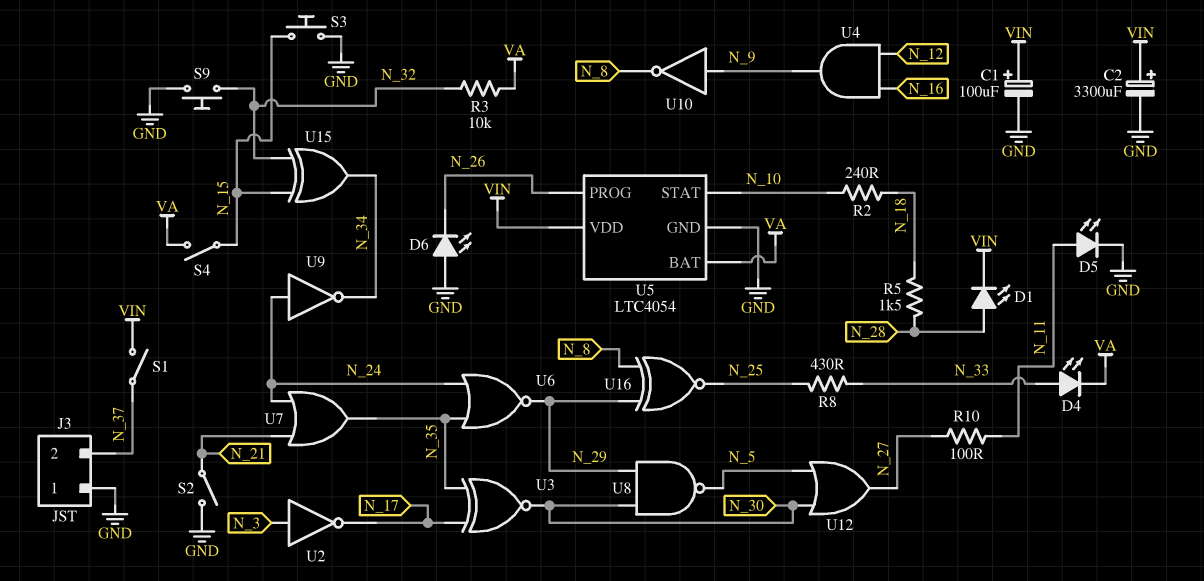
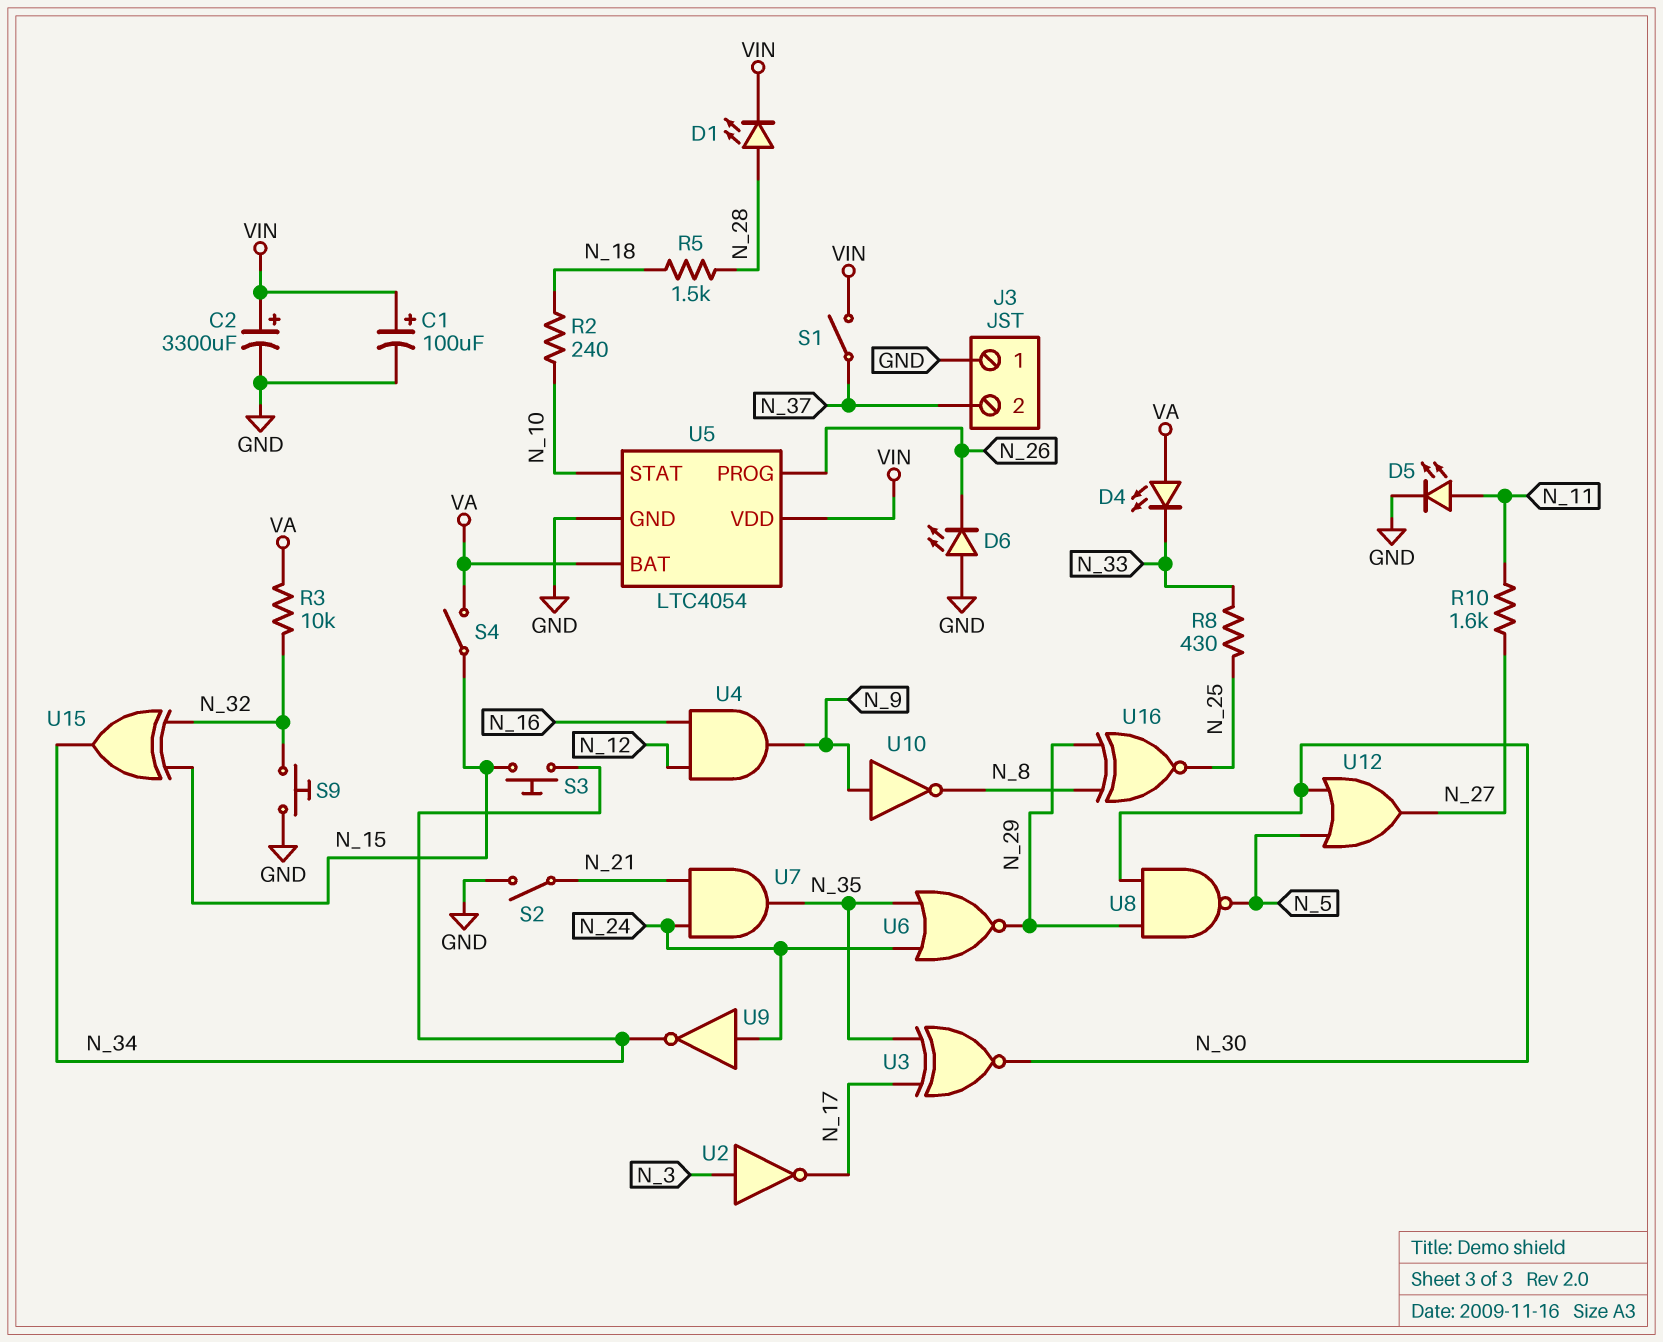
D4: LED (A N_33, K VA) -> LED (A VA, K N_33)
R10: 100 (N_11, N_27) -> 1.6k (N_11, N_27)
S3: button (GND, N_15) -> button (N_15, N_34)
U7: OR (in N_21, in N_24, out N_35) -> AND (in N_21, in N_24, out N_35)

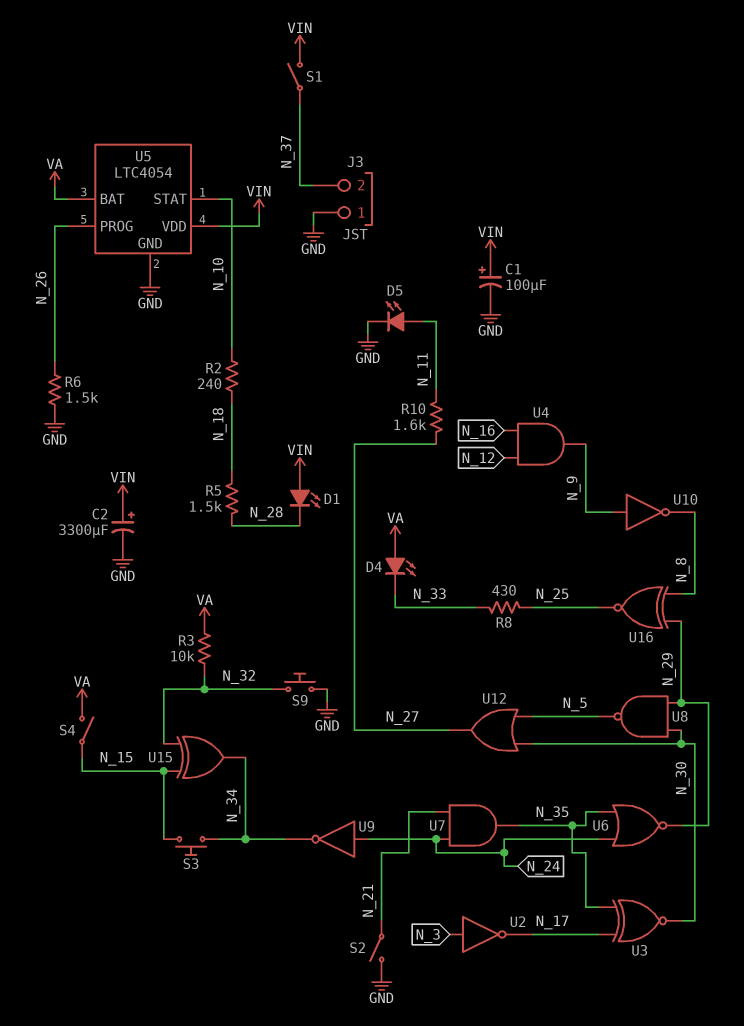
D1: LED (A N_28, K VIN) -> LED (A VIN, K N_28)
D6: LED (A GND, K N_26) -> none
R6: none -> 1.5k (GND, N_26)

